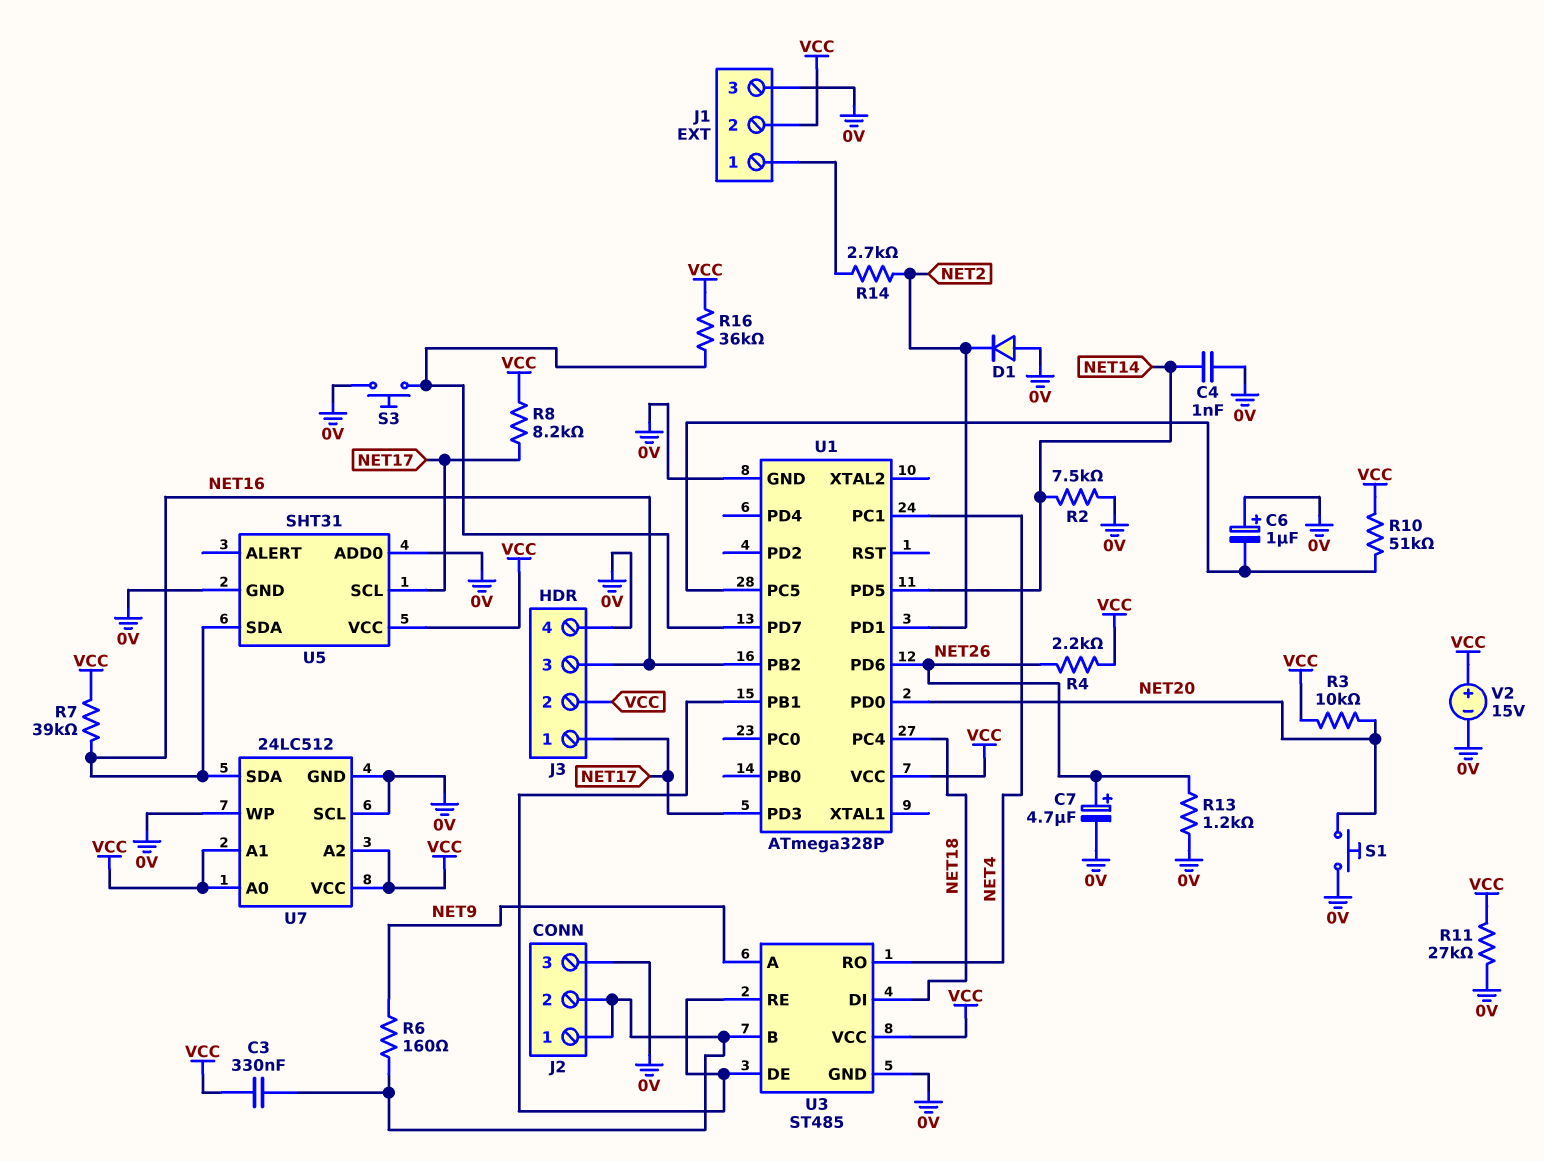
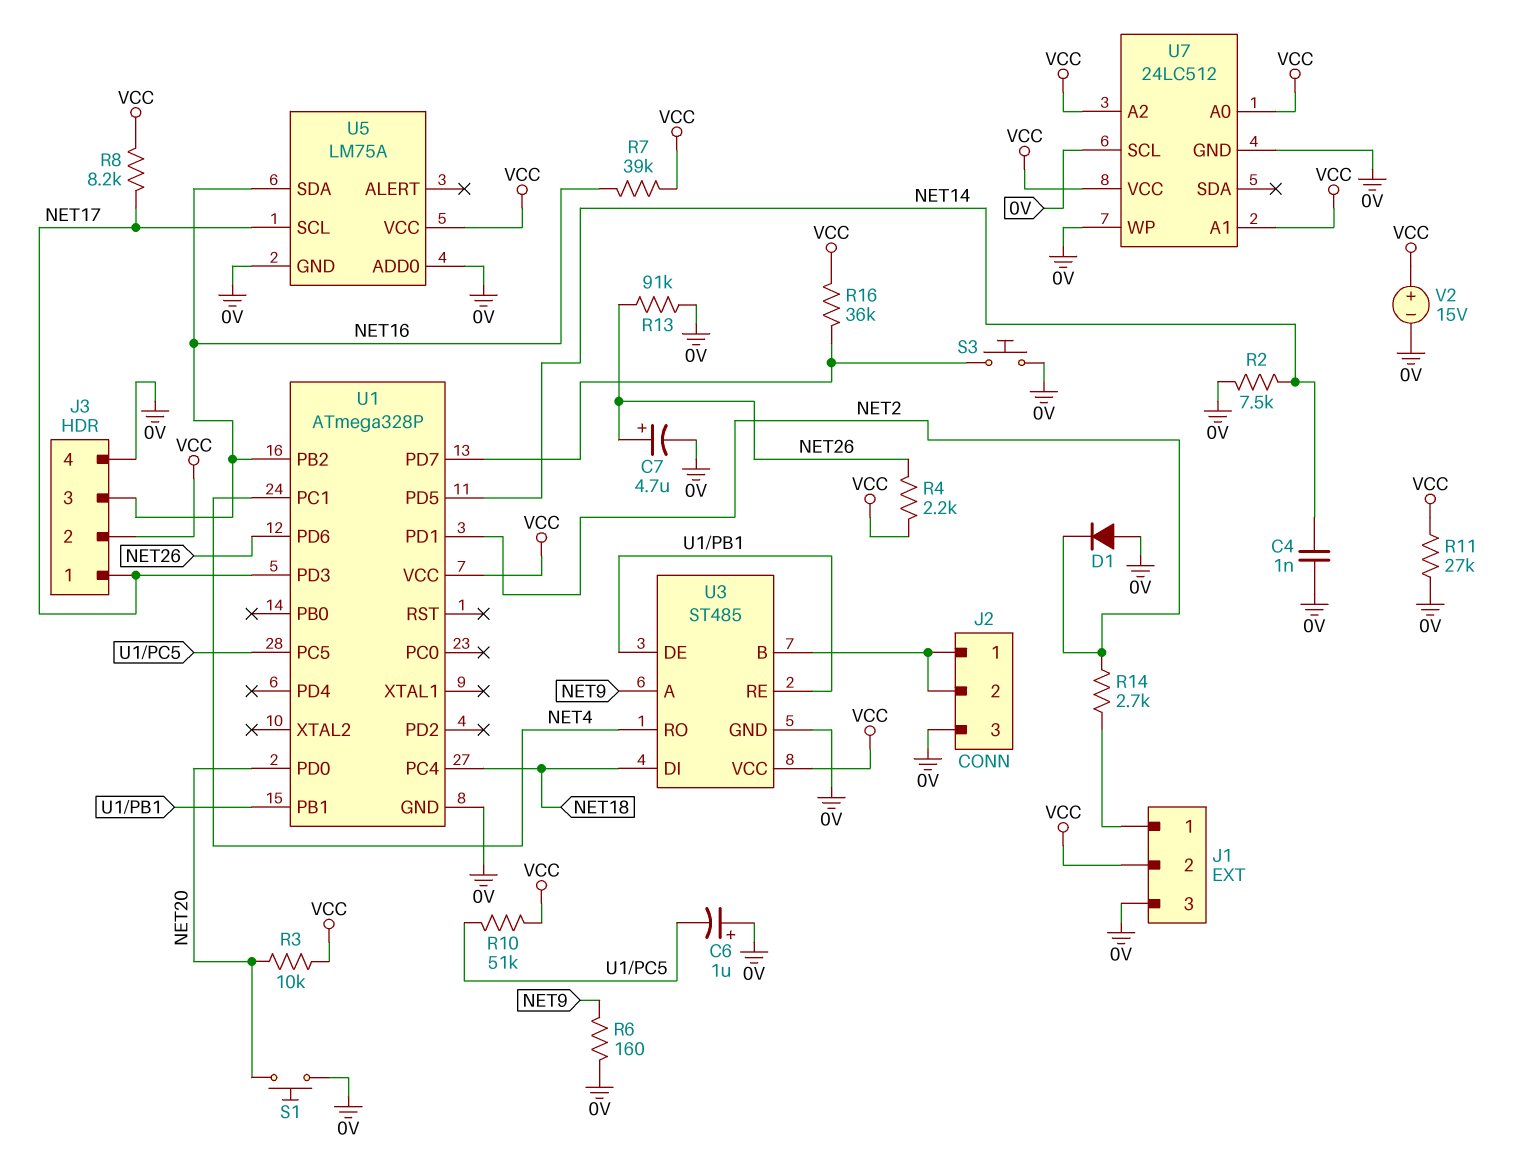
C3: 330nF (J2/1, VCC) -> none
R6: 160 (J2/1, NET9) -> 160 (0V, NET9)
R13: 1.2k (0V, NET26) -> 91k (0V, NET26)
U5: SHT31 -> LM75A
U7 pin SDA: NET16 -> none

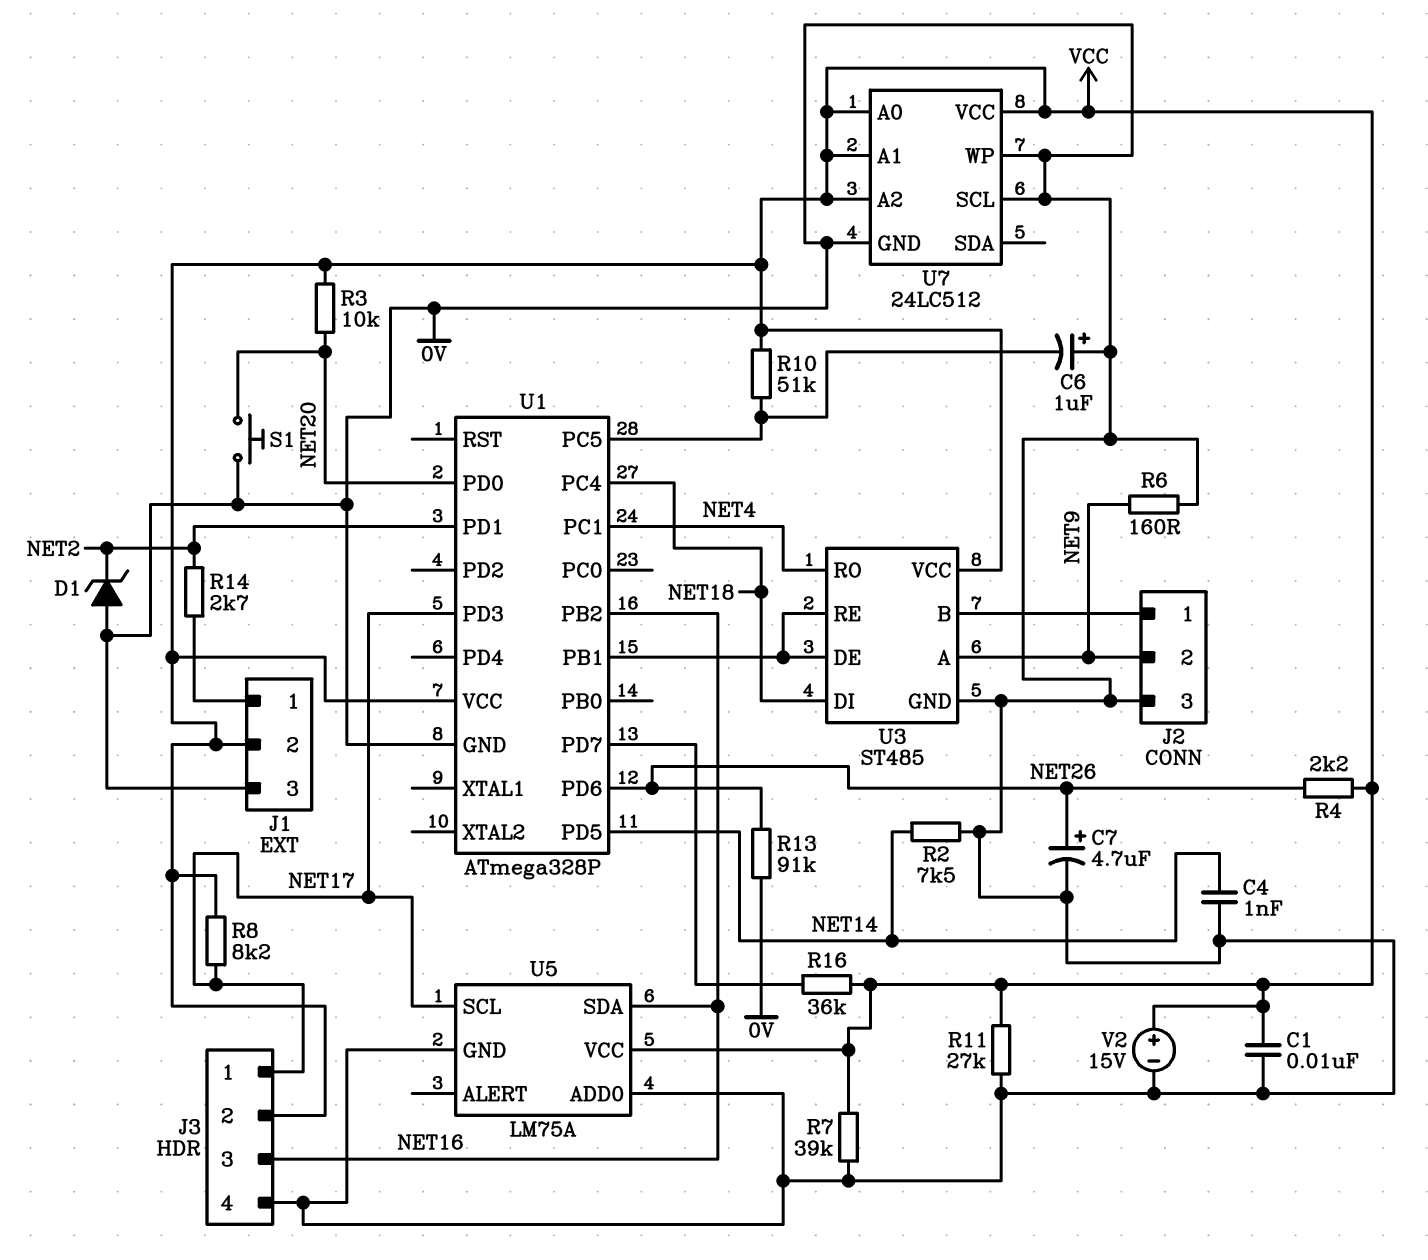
C1: none -> 10nF (0V, VCC)
D1: diode (A 0V, K NET2) -> zener (A 0V, K NET2)
J2 pin 2: J2/1 -> NET9
R7: 39k (NET16, VCC) -> 39k (0V, VCC)
S3: button (0V, U1/PD7) -> none

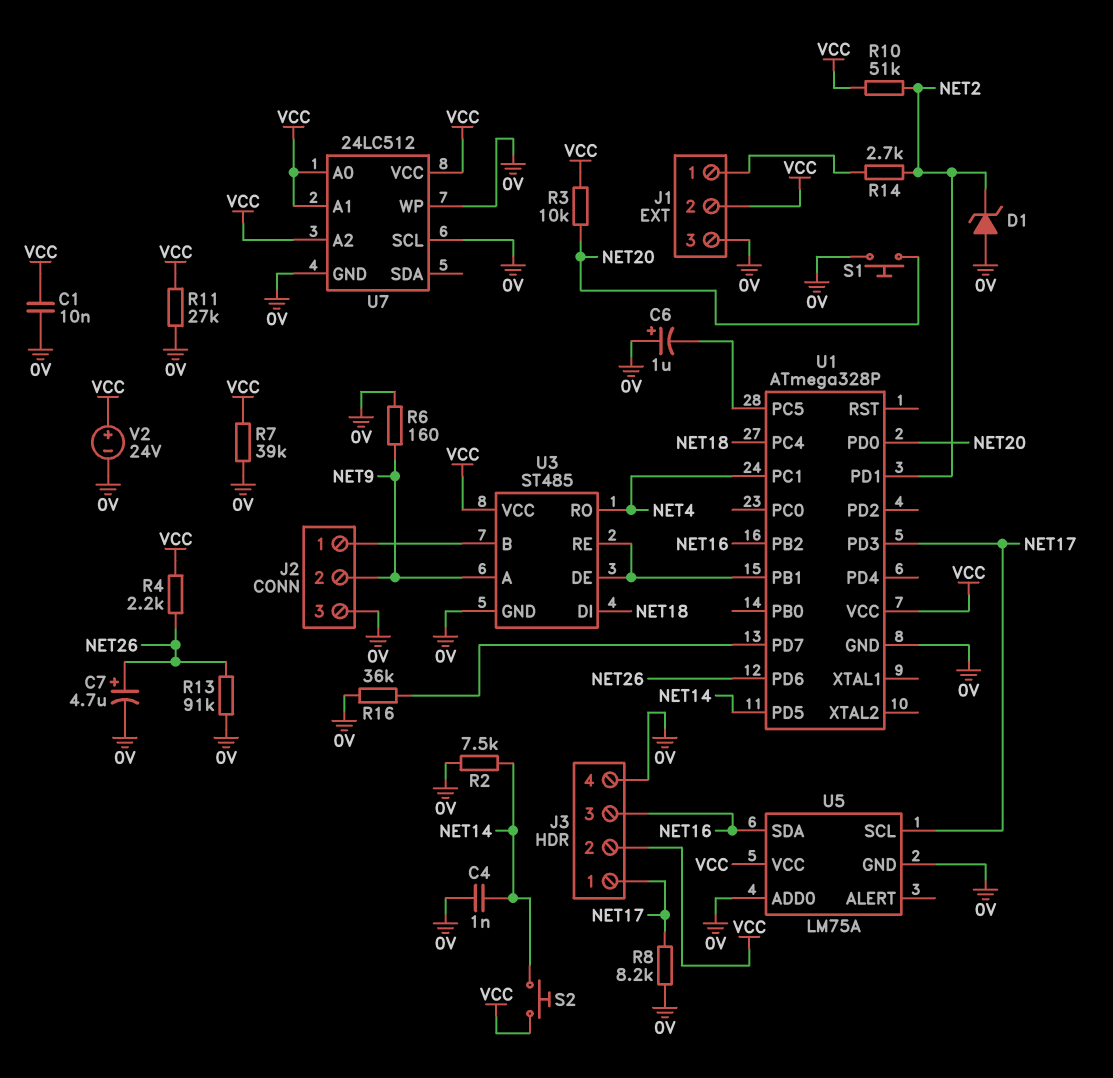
R8: 8.2k (NET17, VCC) -> 8.2k (0V, NET17)
R10: 51k (U1/PC5, VCC) -> 51k (NET2, VCC)
R16: 36k (U1/PD7, VCC) -> 36k (0V, U1/PD7)
S2: none -> button (NET14, VCC)
V2: 15V (plus VCC, minus 0V) -> 24V (plus VCC, minus 0V)

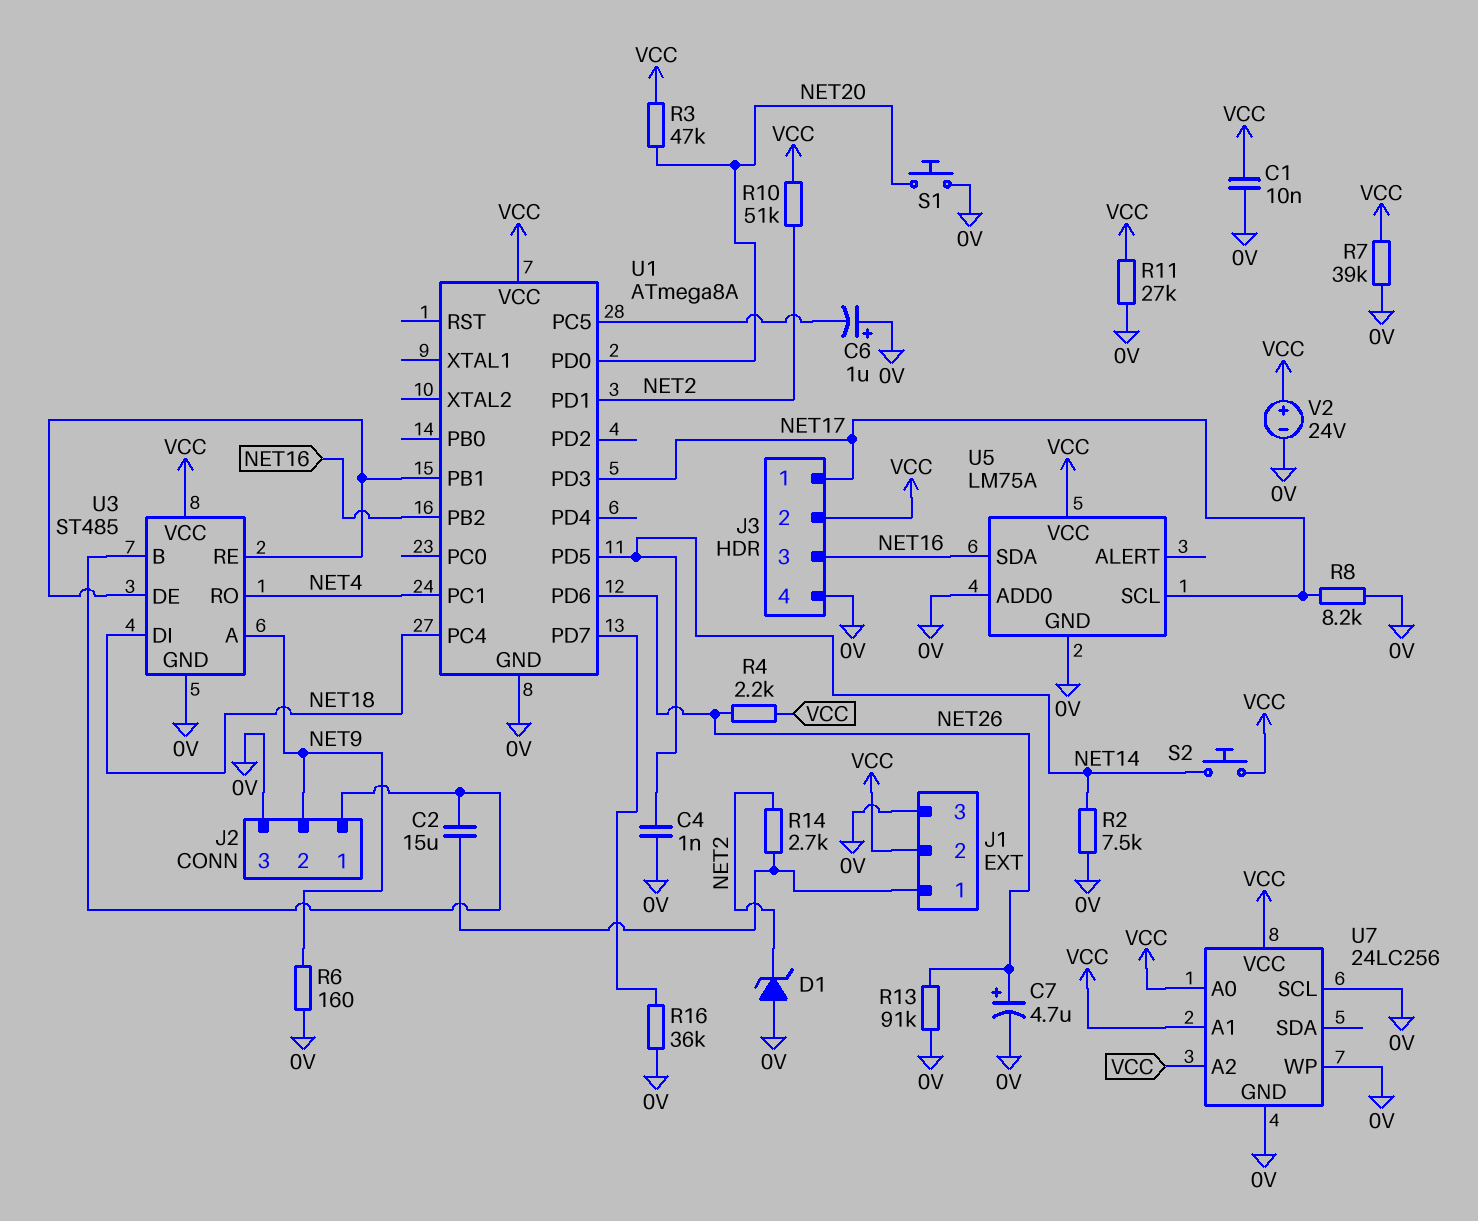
C2: none -> 15uF (J1/1, J2/1)
R3: 10k (NET20, VCC) -> 47k (NET20, VCC)
U1: ATmega328P -> ATmega8A
U7: 24LC512 -> 24LC256

